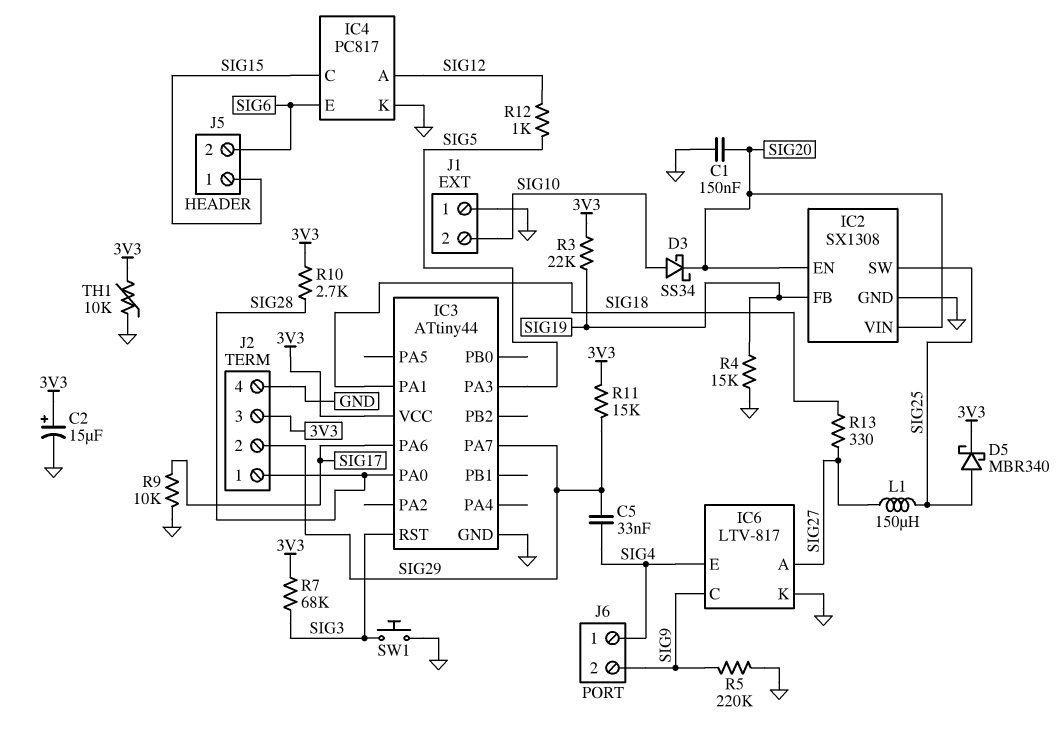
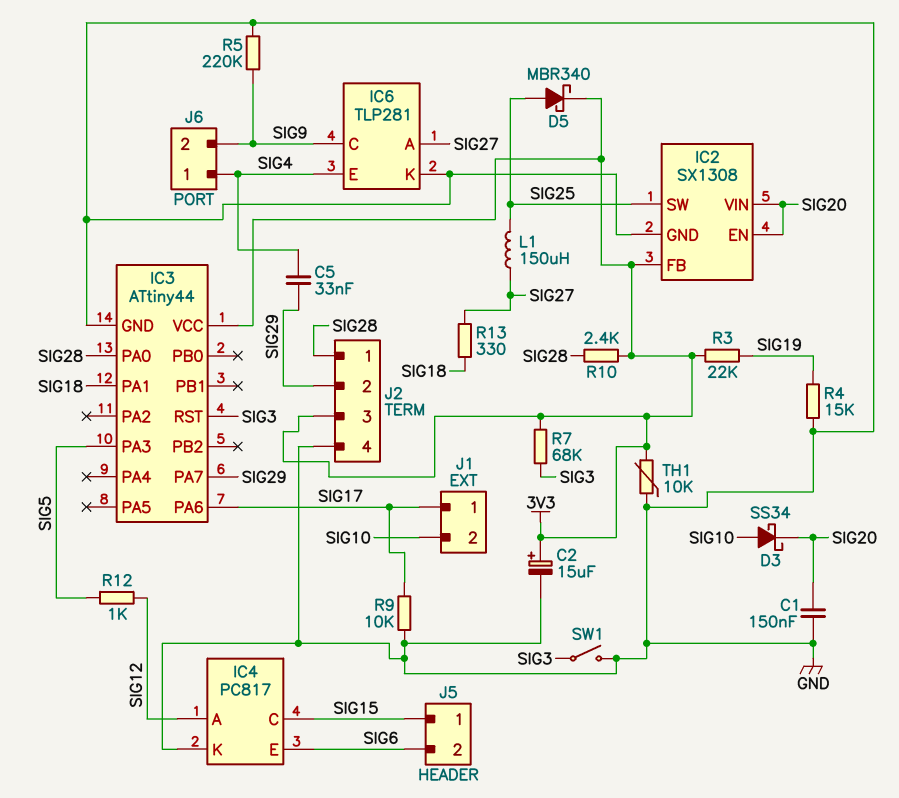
IC2 pin FB: SIG19 -> 3V3
IC6: LTV-817 -> TLP281
J1 pin 1: GND -> SIG17
R10: 2.7k (3V3, SIG28) -> 2.4k (3V3, SIG28)
R11: 15k (3V3, SIG29) -> none
SW1: button (GND, SIG3) -> switch (GND, SIG3)

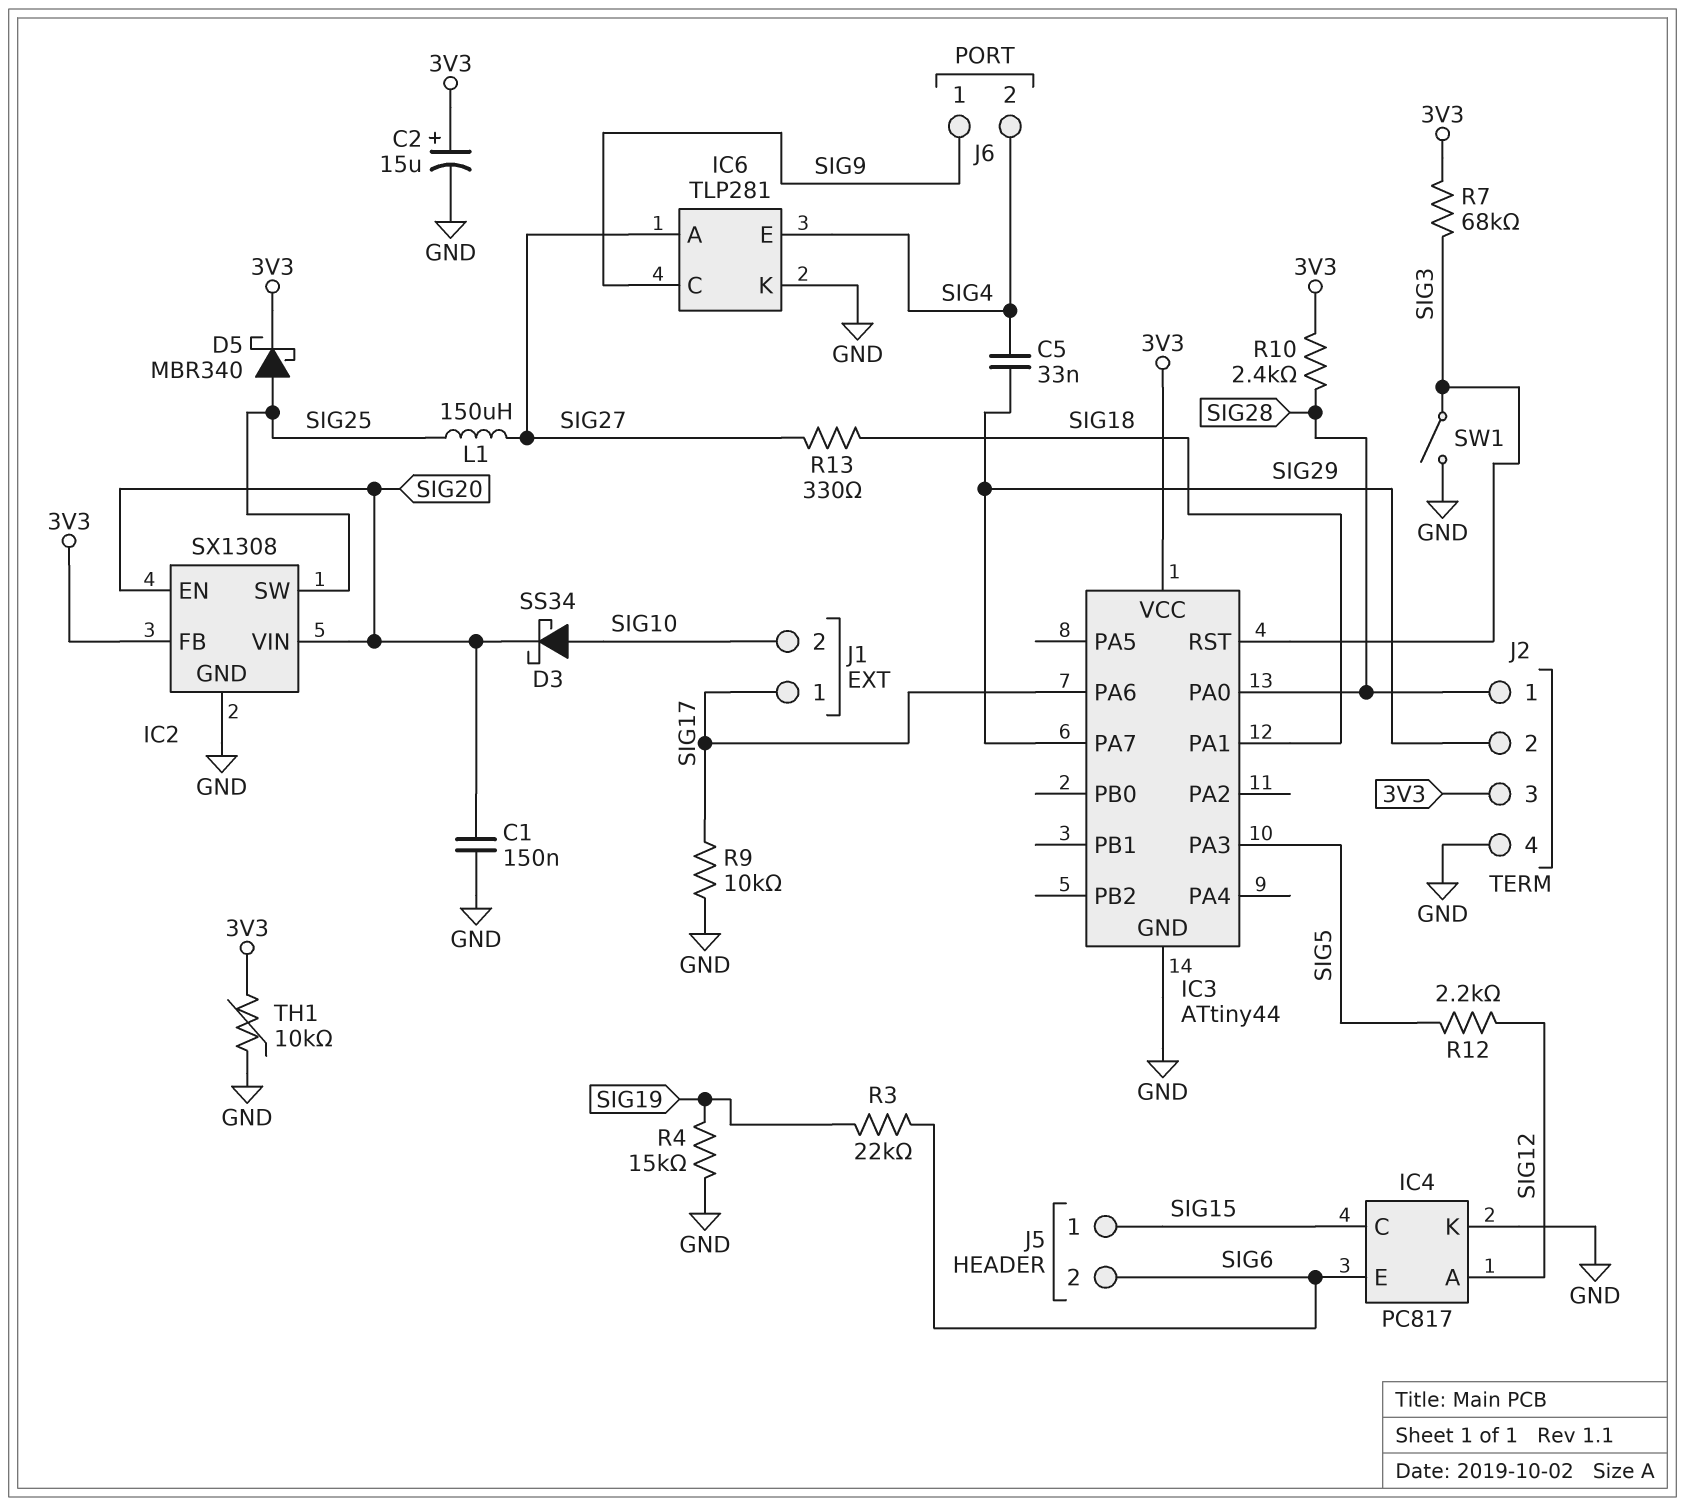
J6 pin 1: SIG4 -> SIG9
J6 pin 2: SIG9 -> SIG4
R3: 22k (3V3, SIG19) -> 22k (SIG6, SIG19)
R5: 220k (GND, SIG9) -> none
R12: 1k (SIG5, SIG12) -> 2.2k (SIG5, SIG12)

